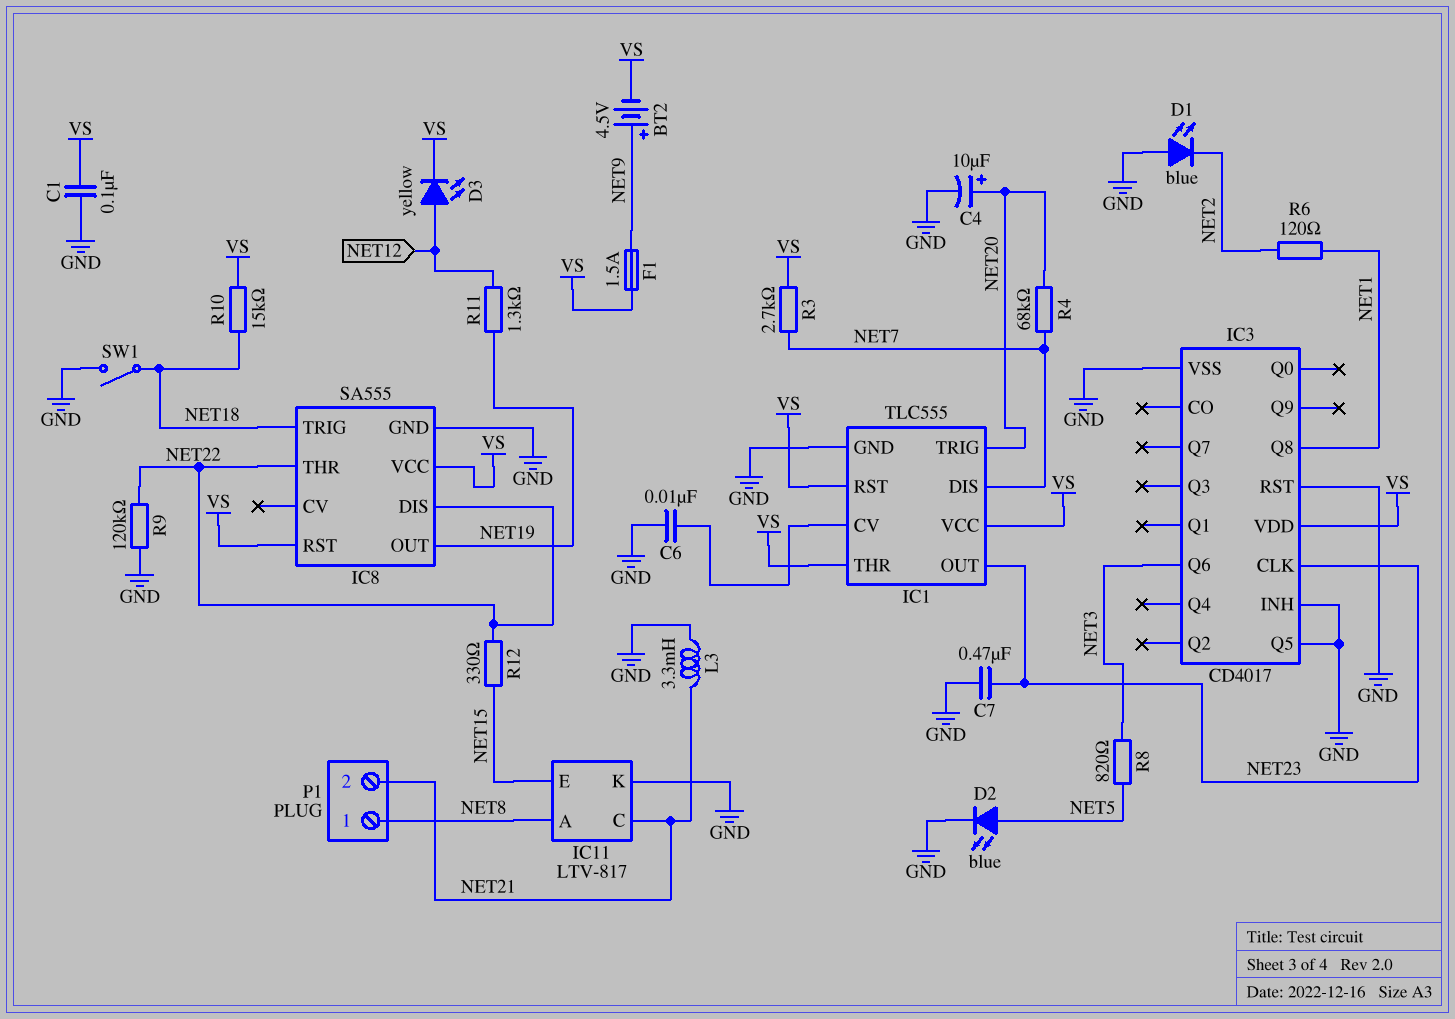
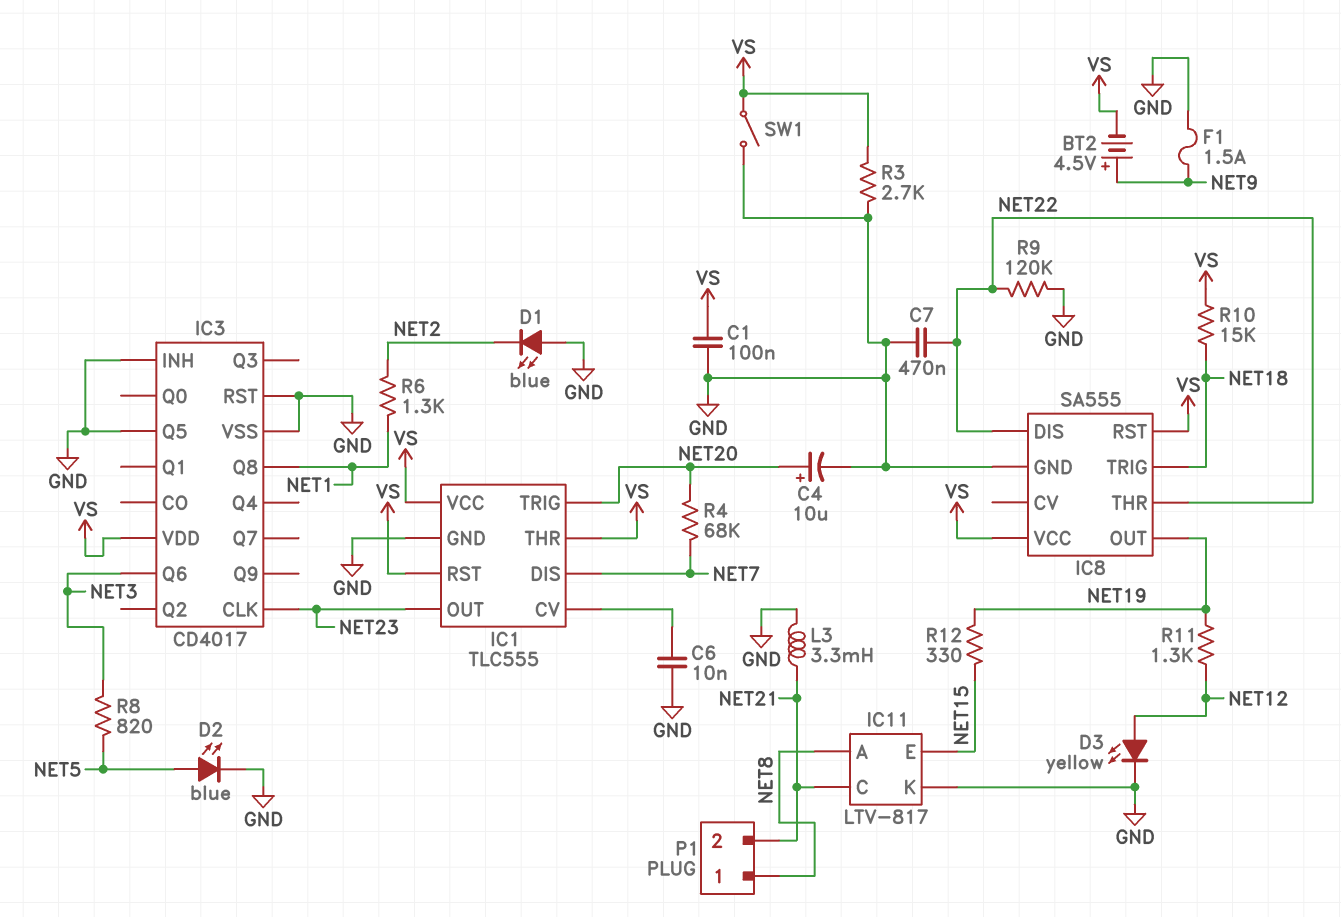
C7: 470nF (GND, NET23) -> 470nF (GND, NET22)
D3: LED yellow (A NET12, K VS) -> LED yellow (A NET12, K GND)
F1: 1.5A (NET9, VS) -> 1.5A (GND, NET9)
R3: 2.7k (NET7, VS) -> 2.7k (GND, VS)
R6: 120 (NET1, NET2) -> 1.3k (NET1, NET2)
R12: 330 (NET15, NET22) -> 330 (NET15, NET19)
SW1: switch (GND, NET18) -> switch (GND, VS)

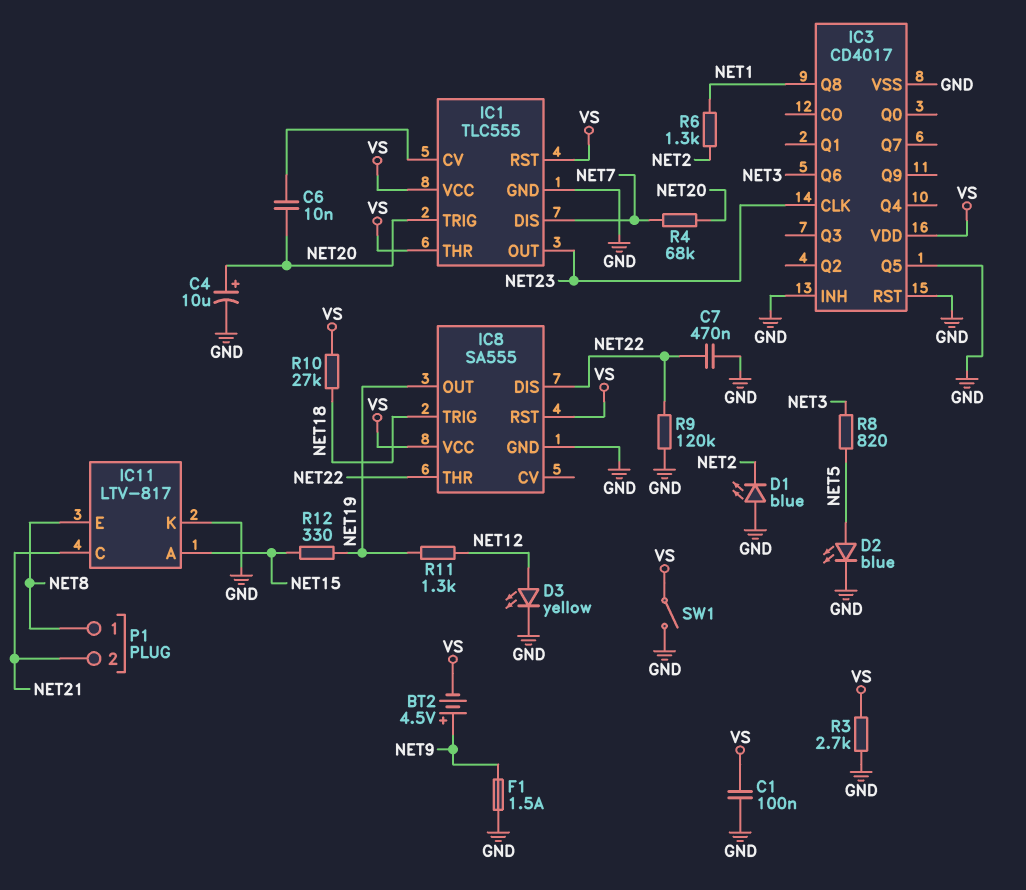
C6: 10nF (GND, IC1/CV) -> 10nF (IC1/CV, NET20)
IC11 pin A: NET8 -> NET15
IC11 pin E: NET15 -> NET8
L3: 3.3mH (GND, NET21) -> none
R10: 15k (NET18, VS) -> 27k (NET18, VS)

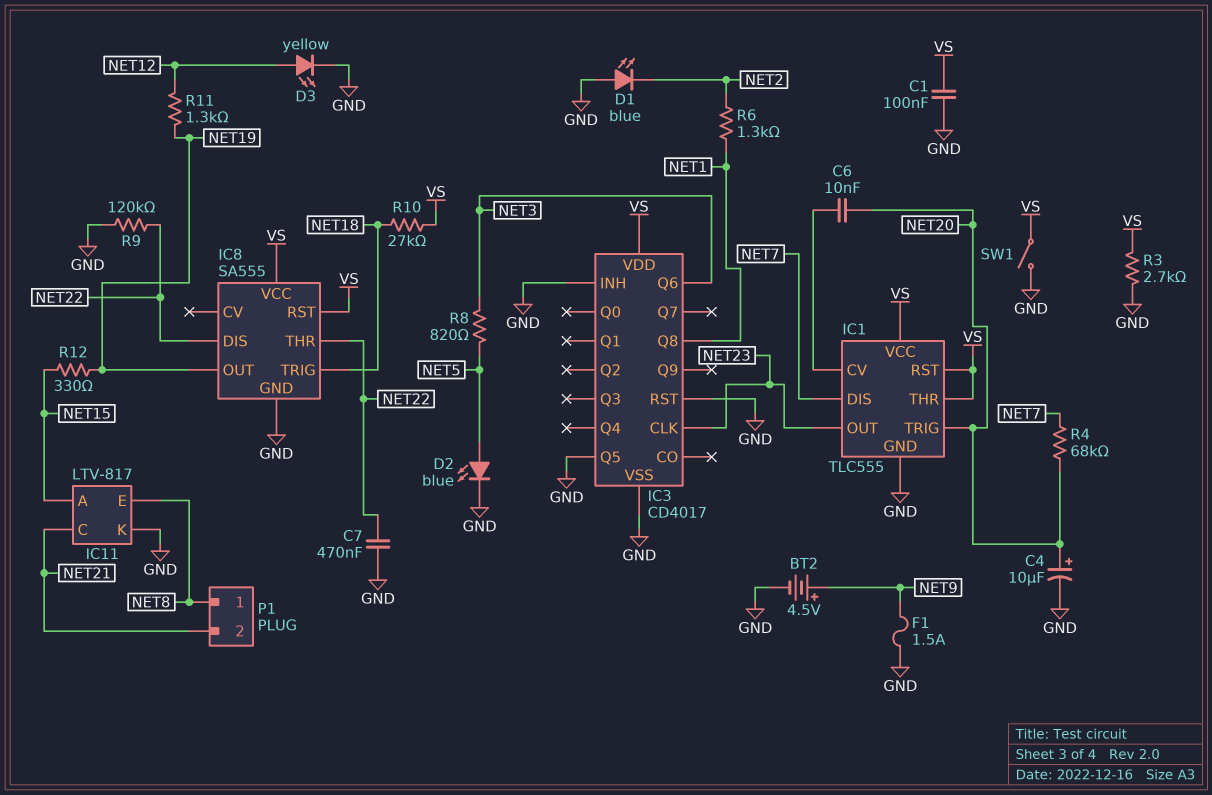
BT2: 4.5V (plus NET9, minus VS) -> 4.5V (plus NET9, minus GND)

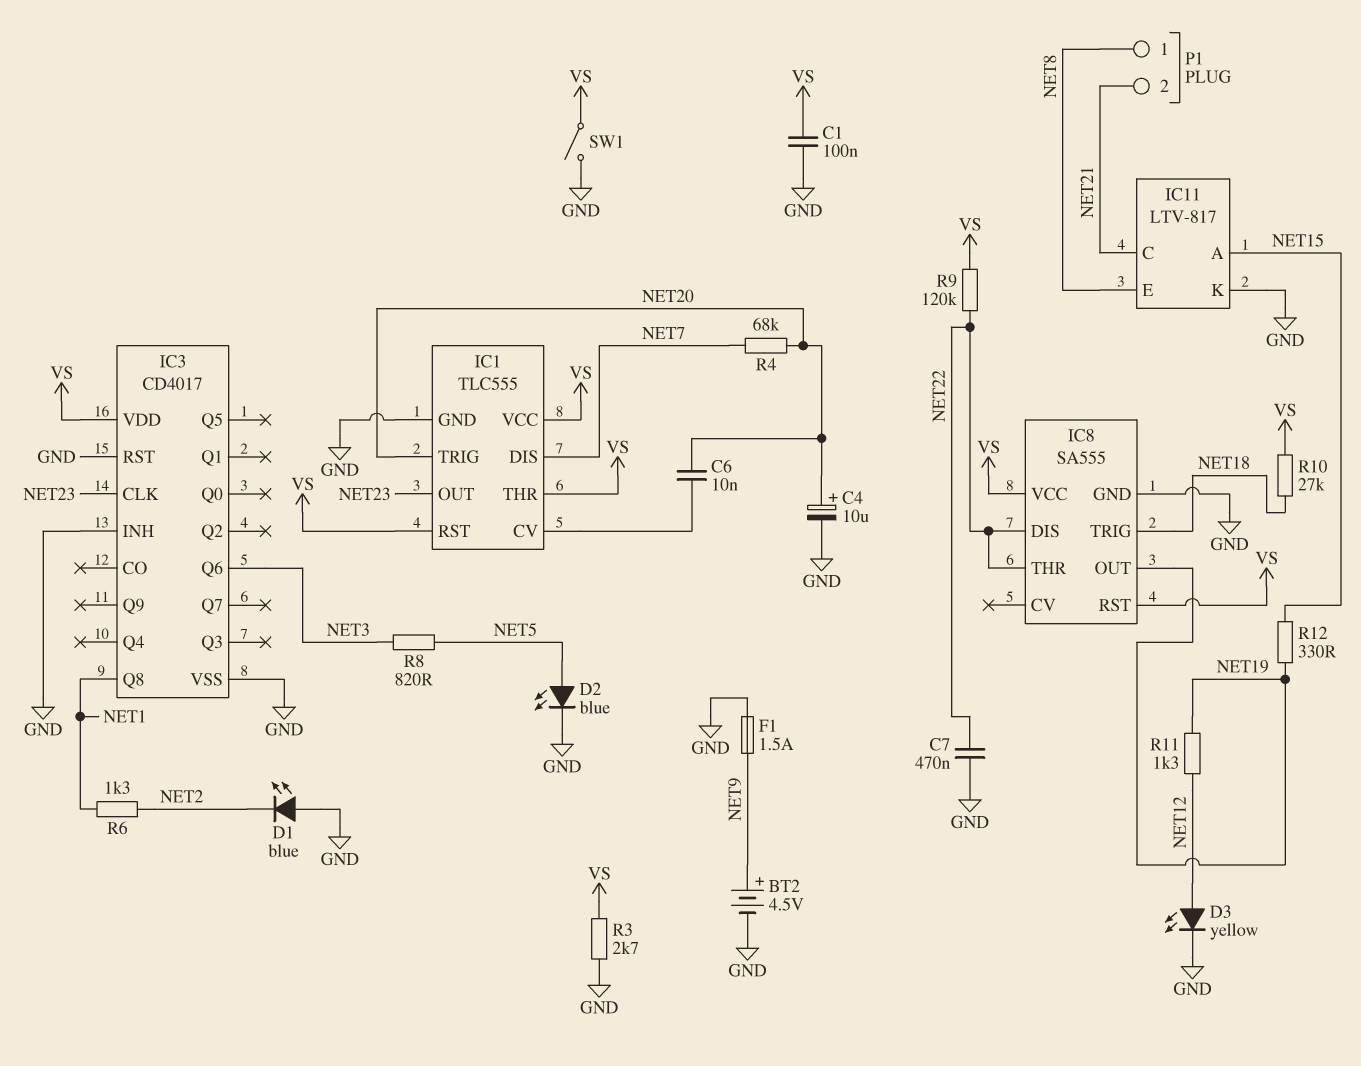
IC3 pin Q5: GND -> none
R9: 120k (GND, NET22) -> 120k (NET22, VS)

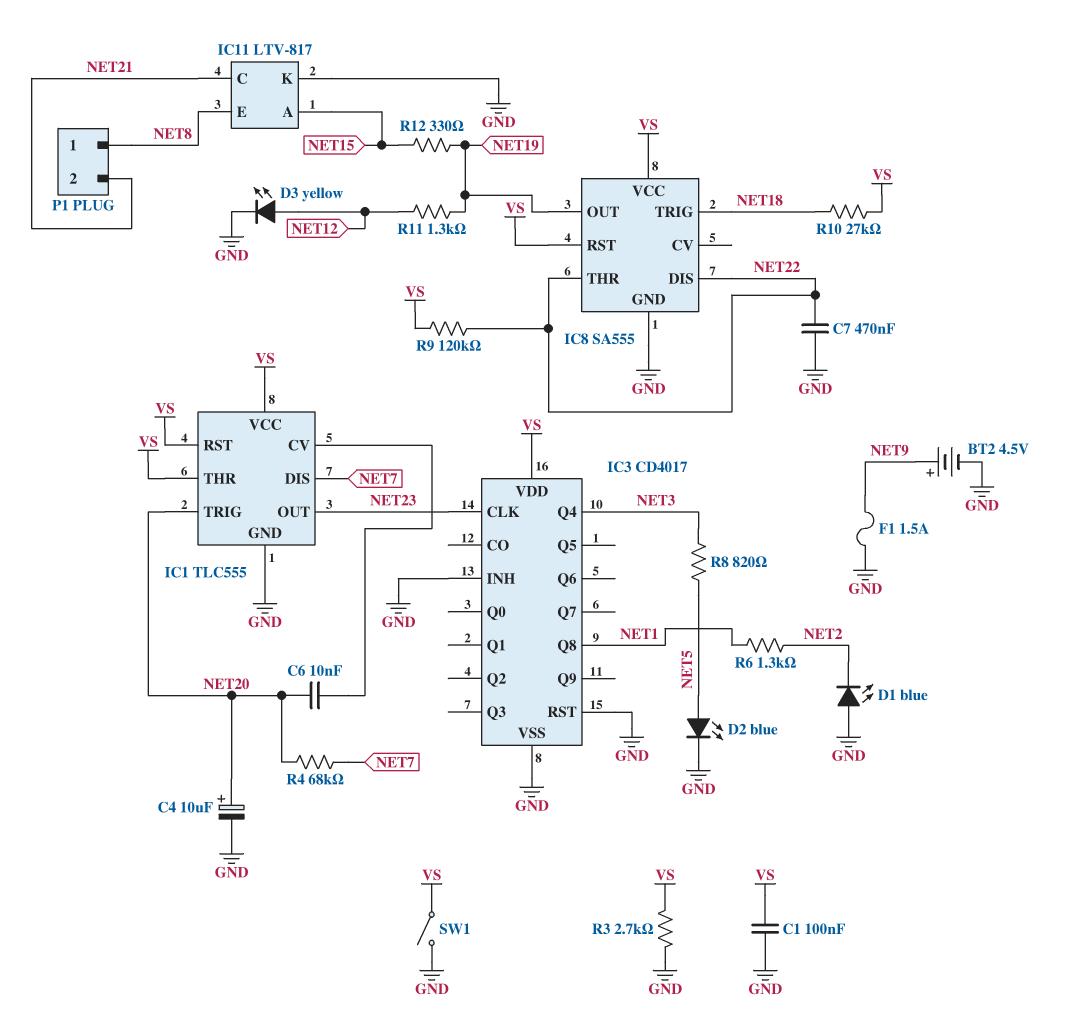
IC3 pin Q4: none -> NET3
IC3 pin Q6: NET3 -> none

